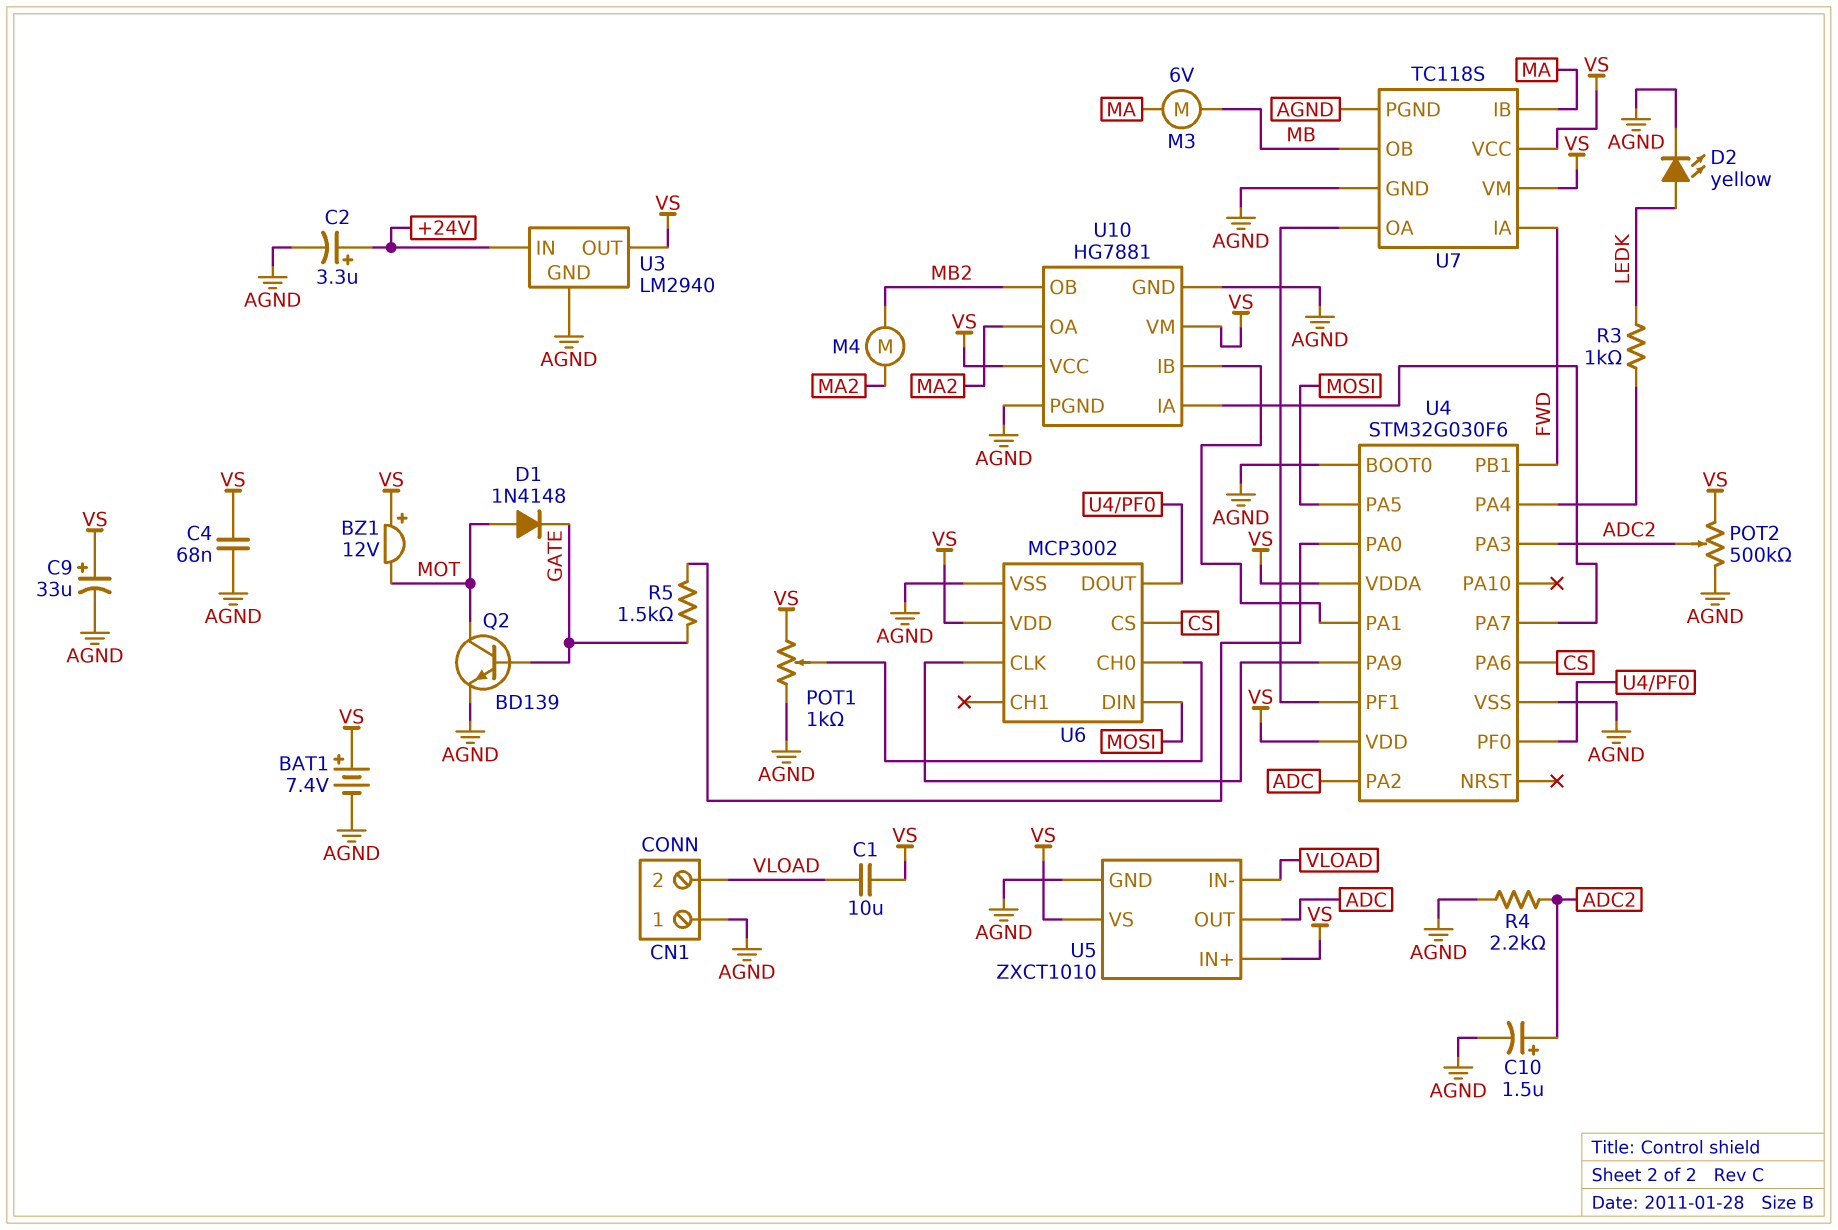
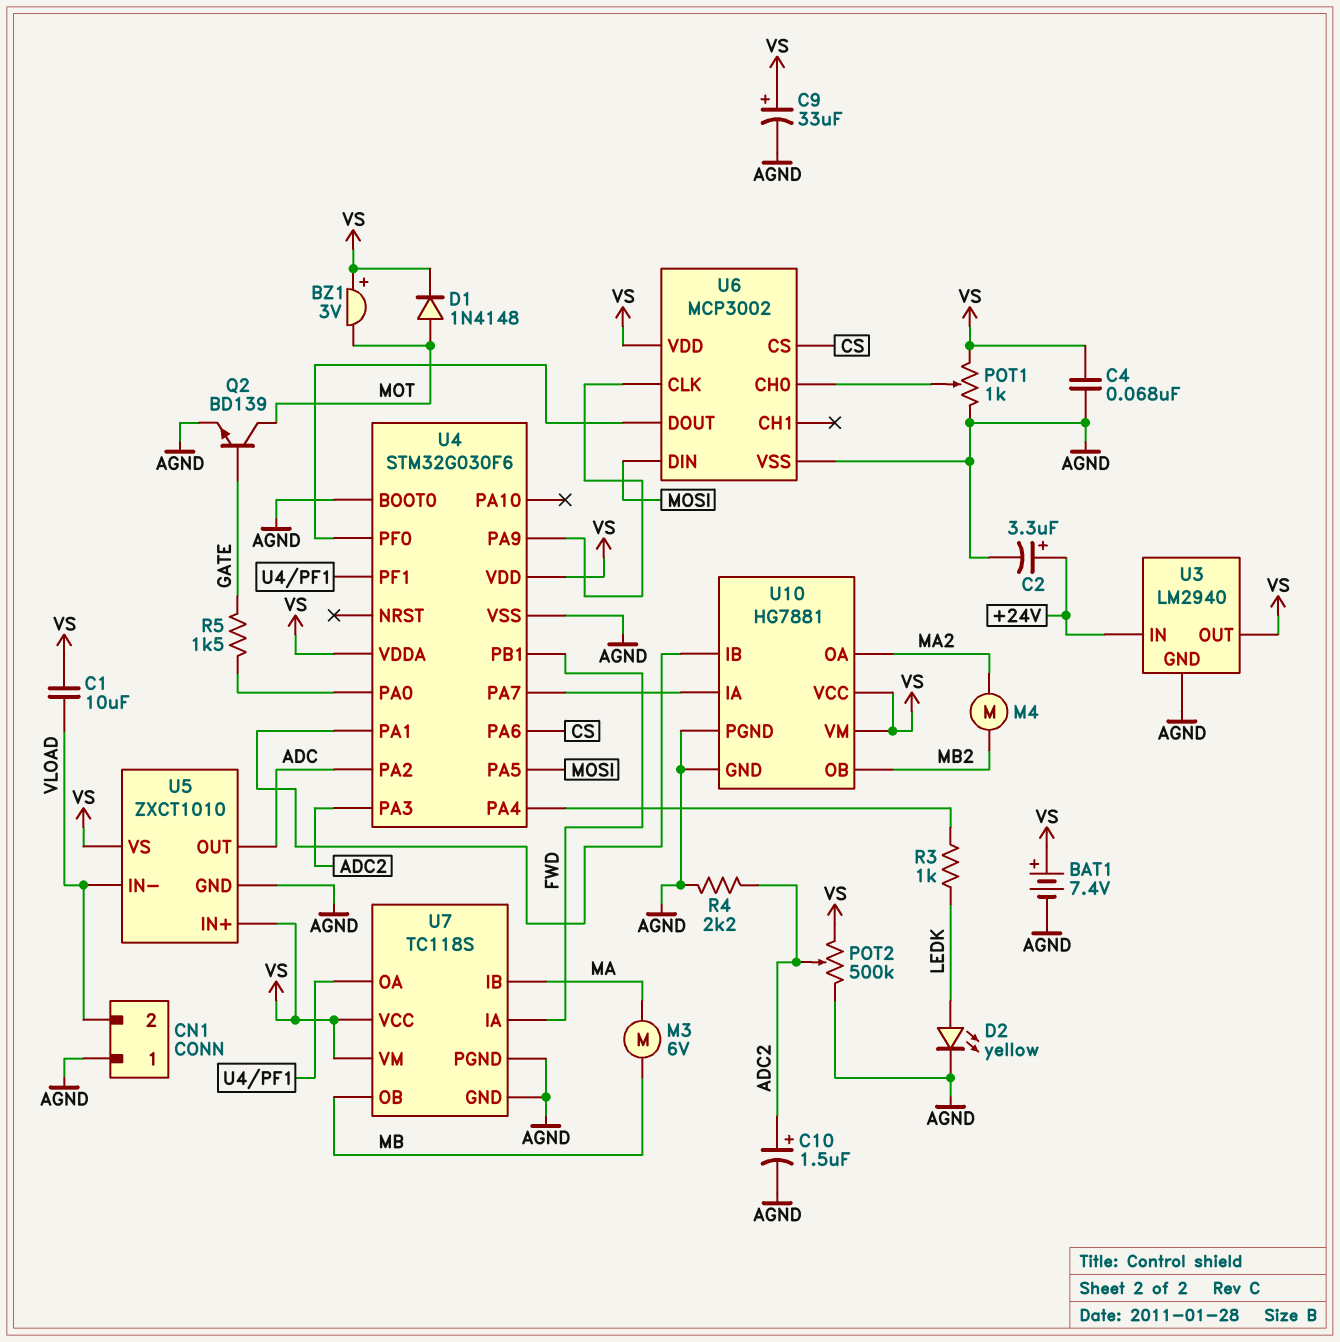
BZ1: buzzer 12V (plus VS, minus MOT) -> buzzer 3V (plus VS, minus MOT)
D1: diode 1N4148 (A MOT, K GATE) -> diode 1N4148 (A MOT, K VS)

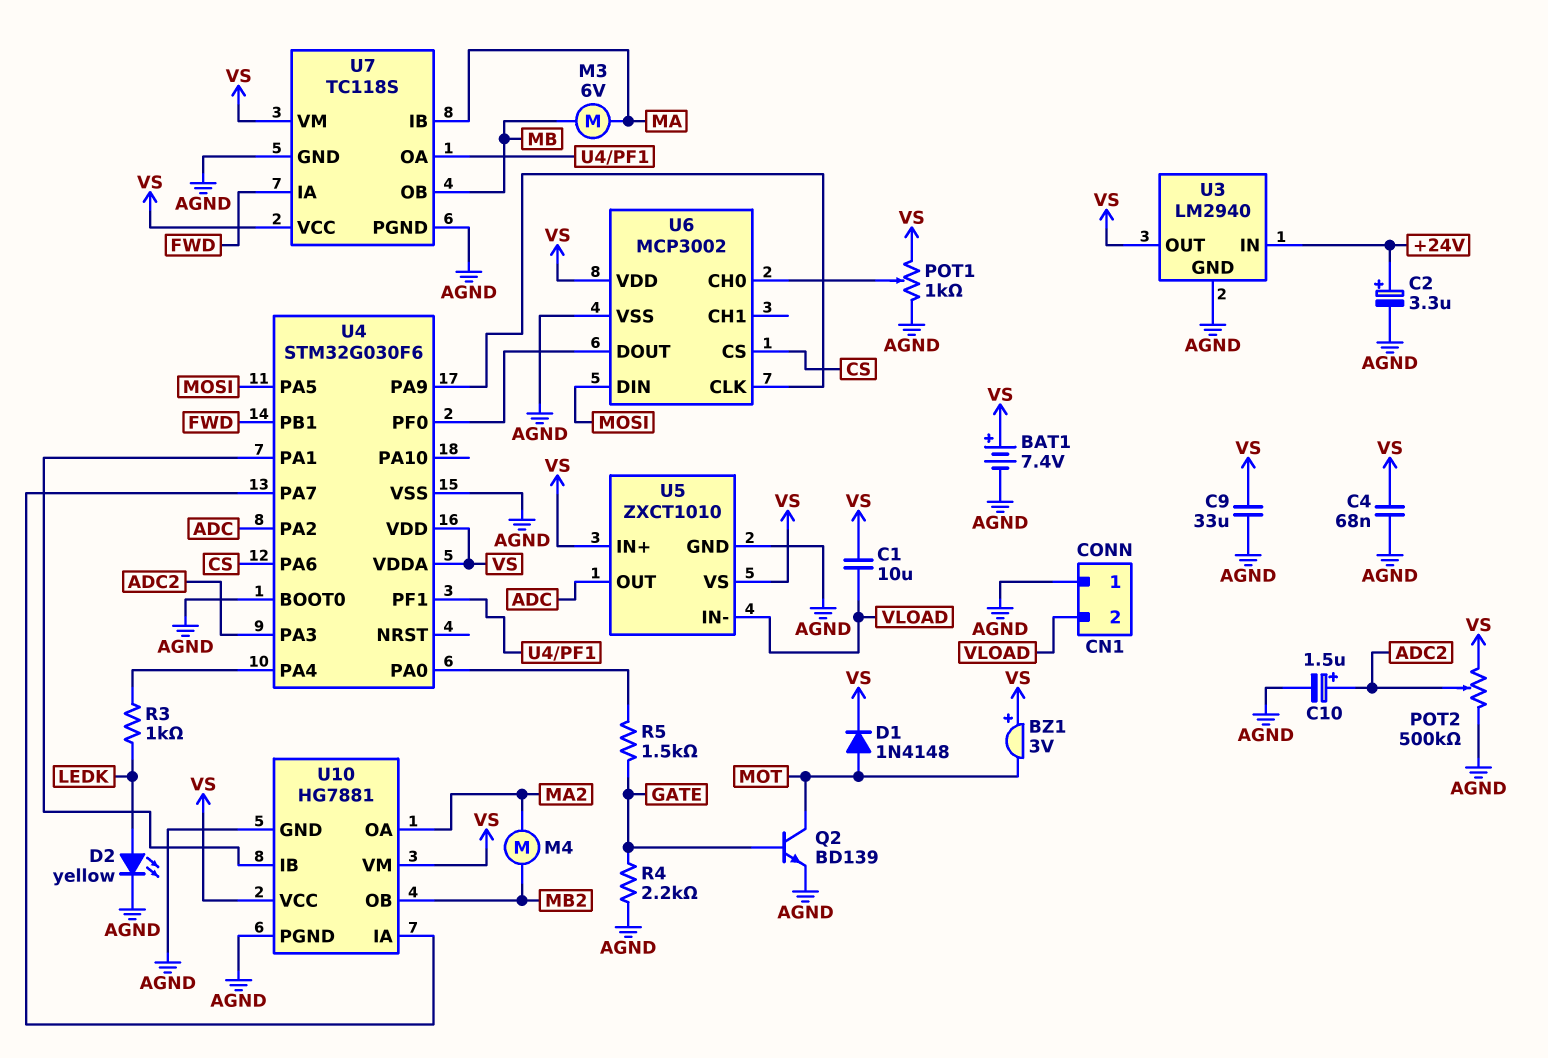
C9: 33uF (plus VS, minus AGND) -> 33uF (AGND, VS)
R4: 2.2k (ADC2, AGND) -> 2.2k (AGND, GATE)

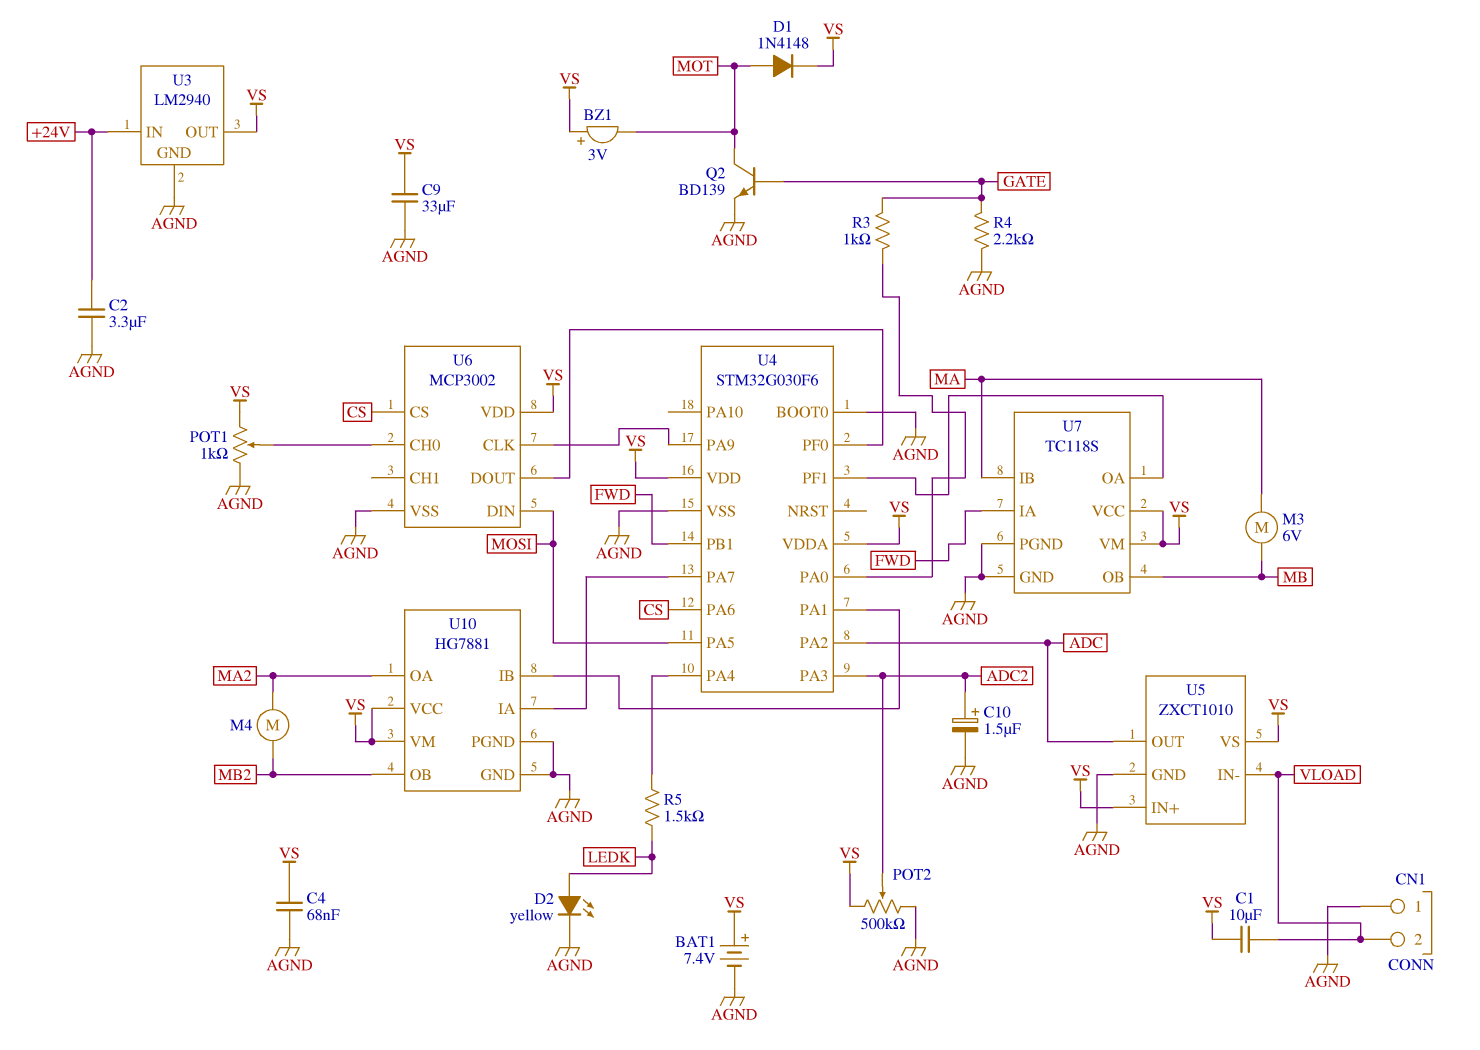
C2: 3.3uF (plus +24V, minus AGND) -> 3.3uF (+24V, AGND)
R3: 1k (LEDK, U4/PA4) -> 1k (GATE, U4/PA0)
R5: 1.5k (GATE, U4/PA0) -> 1.5k (LEDK, U4/PA4)

